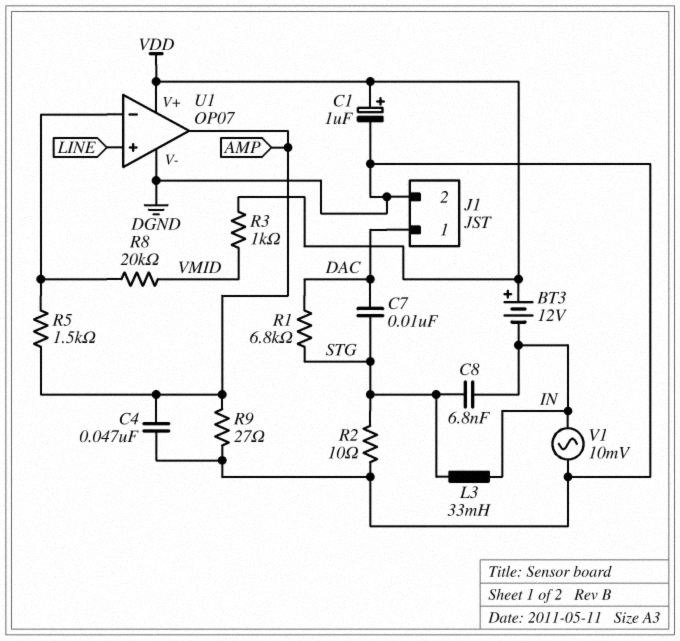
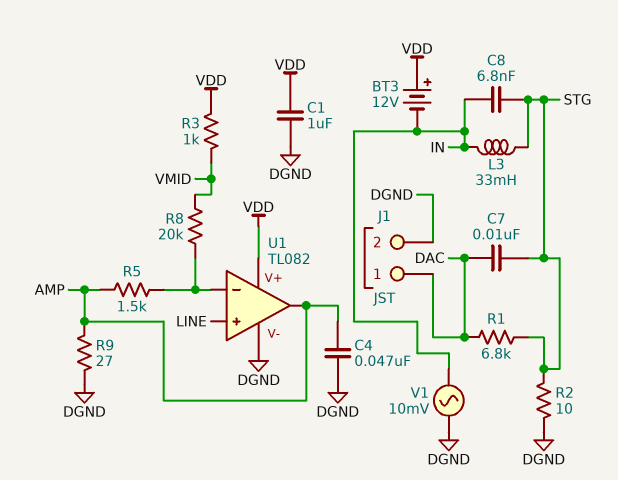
C1: 1uF (plus VDD, minus DGND) -> 1uF (DGND, VDD)
U1: OP07 -> TL082

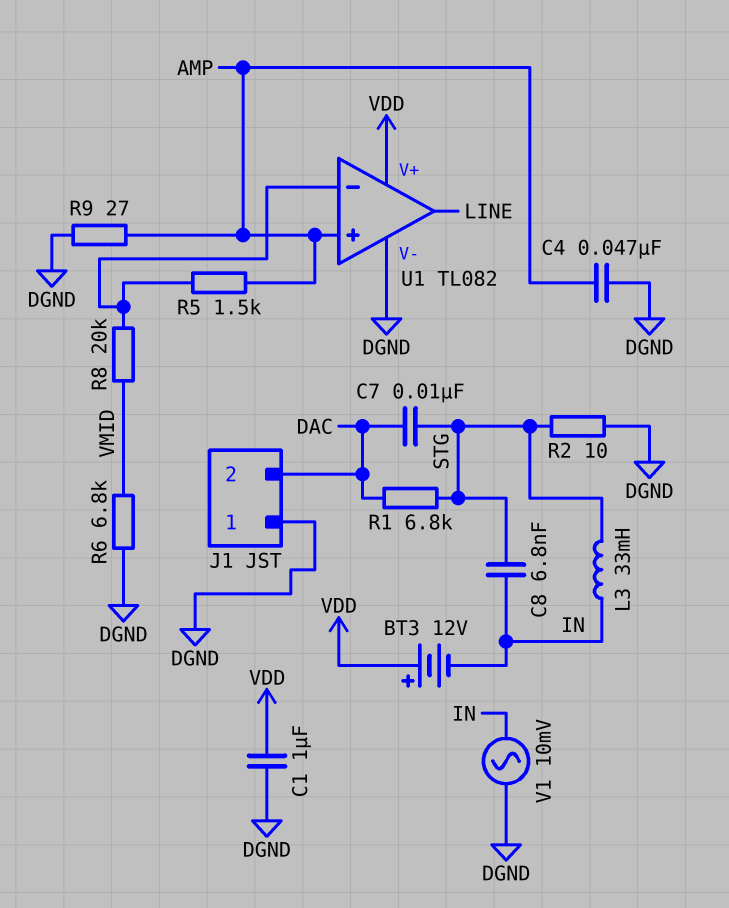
J1 pin 1: DAC -> DGND
J1 pin 2: DGND -> DAC
R3: 1k (VDD, VMID) -> none
R6: none -> 6.8k (DGND, VMID)
U1 pin in+: LINE -> AMP
U1 pin out: AMP -> LINE

